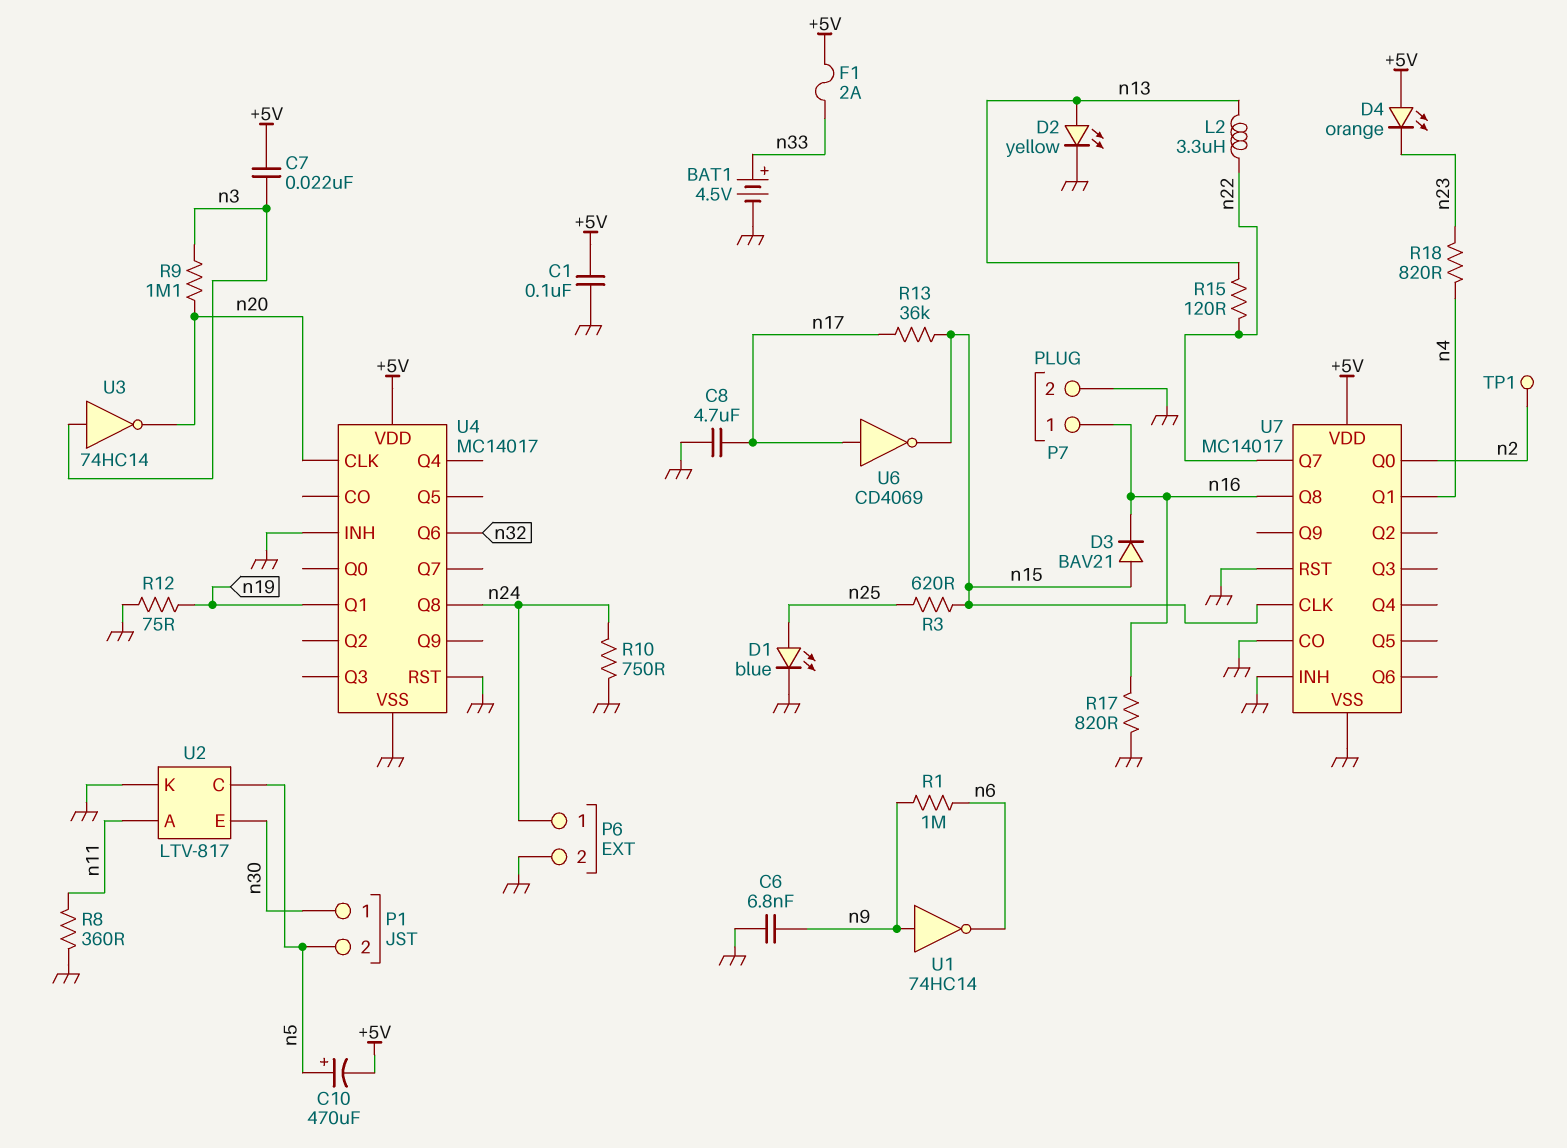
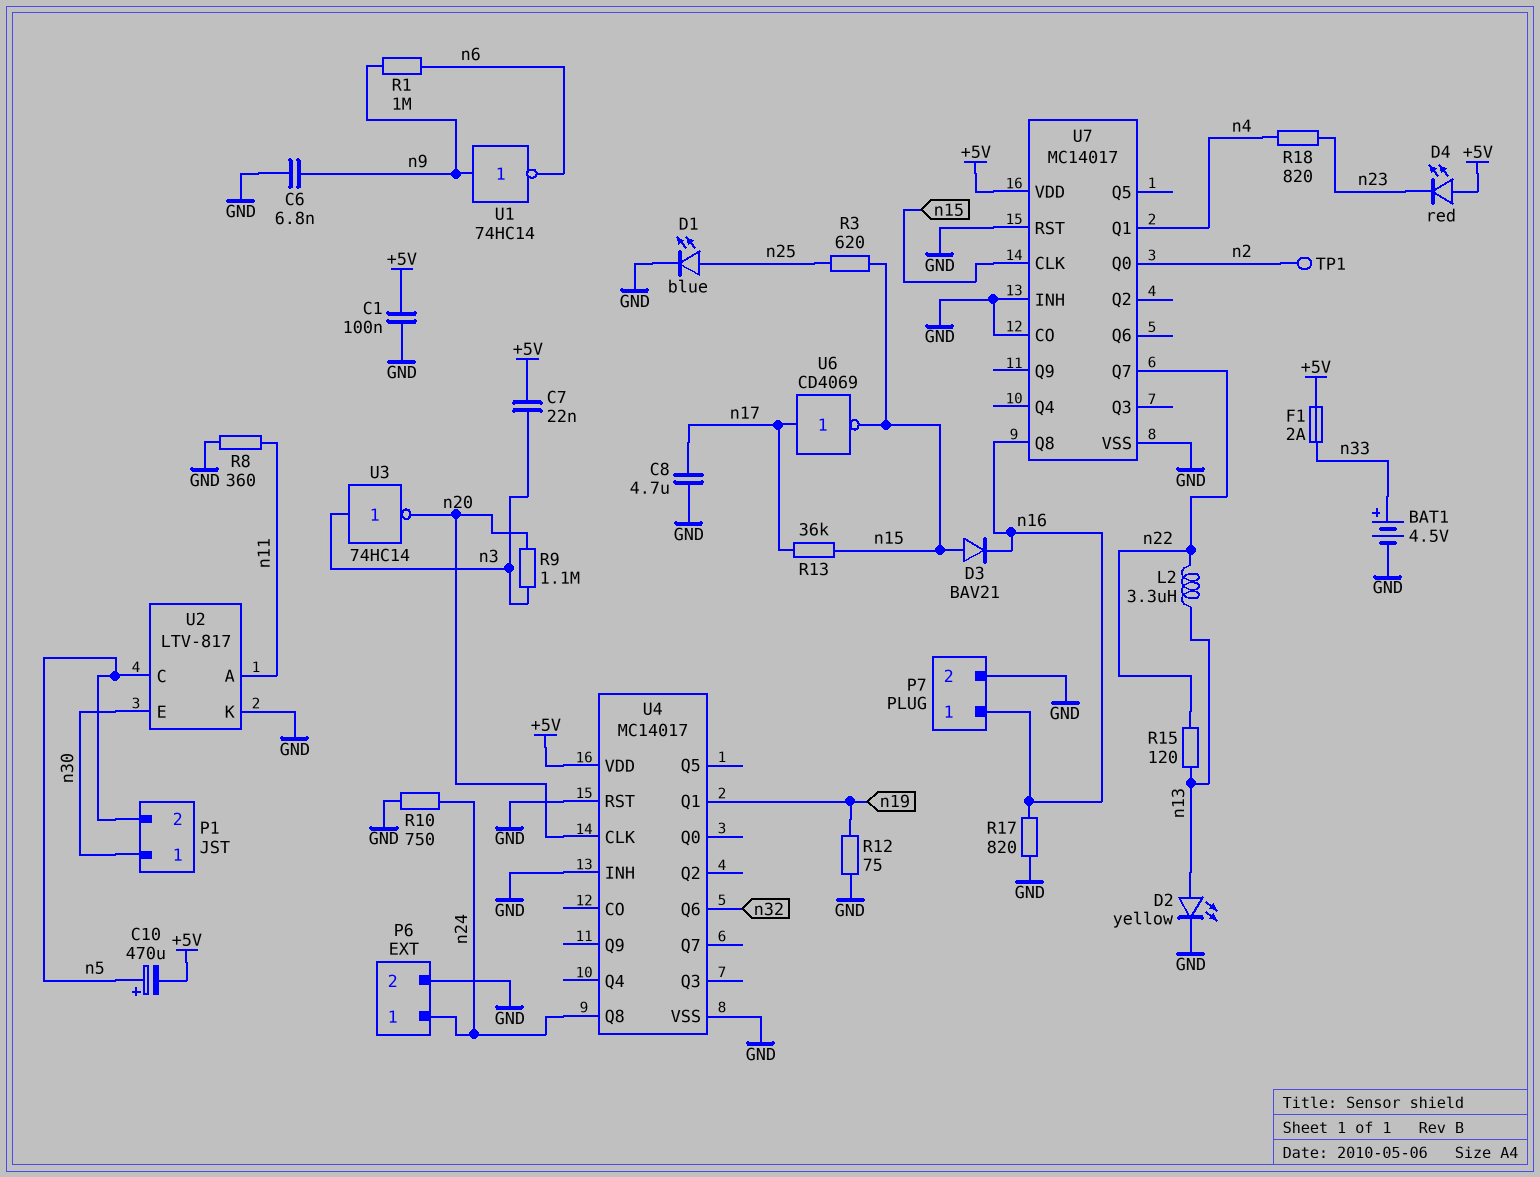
D4: LED orange (A +5V, K n23) -> LED red (A +5V, K n23)

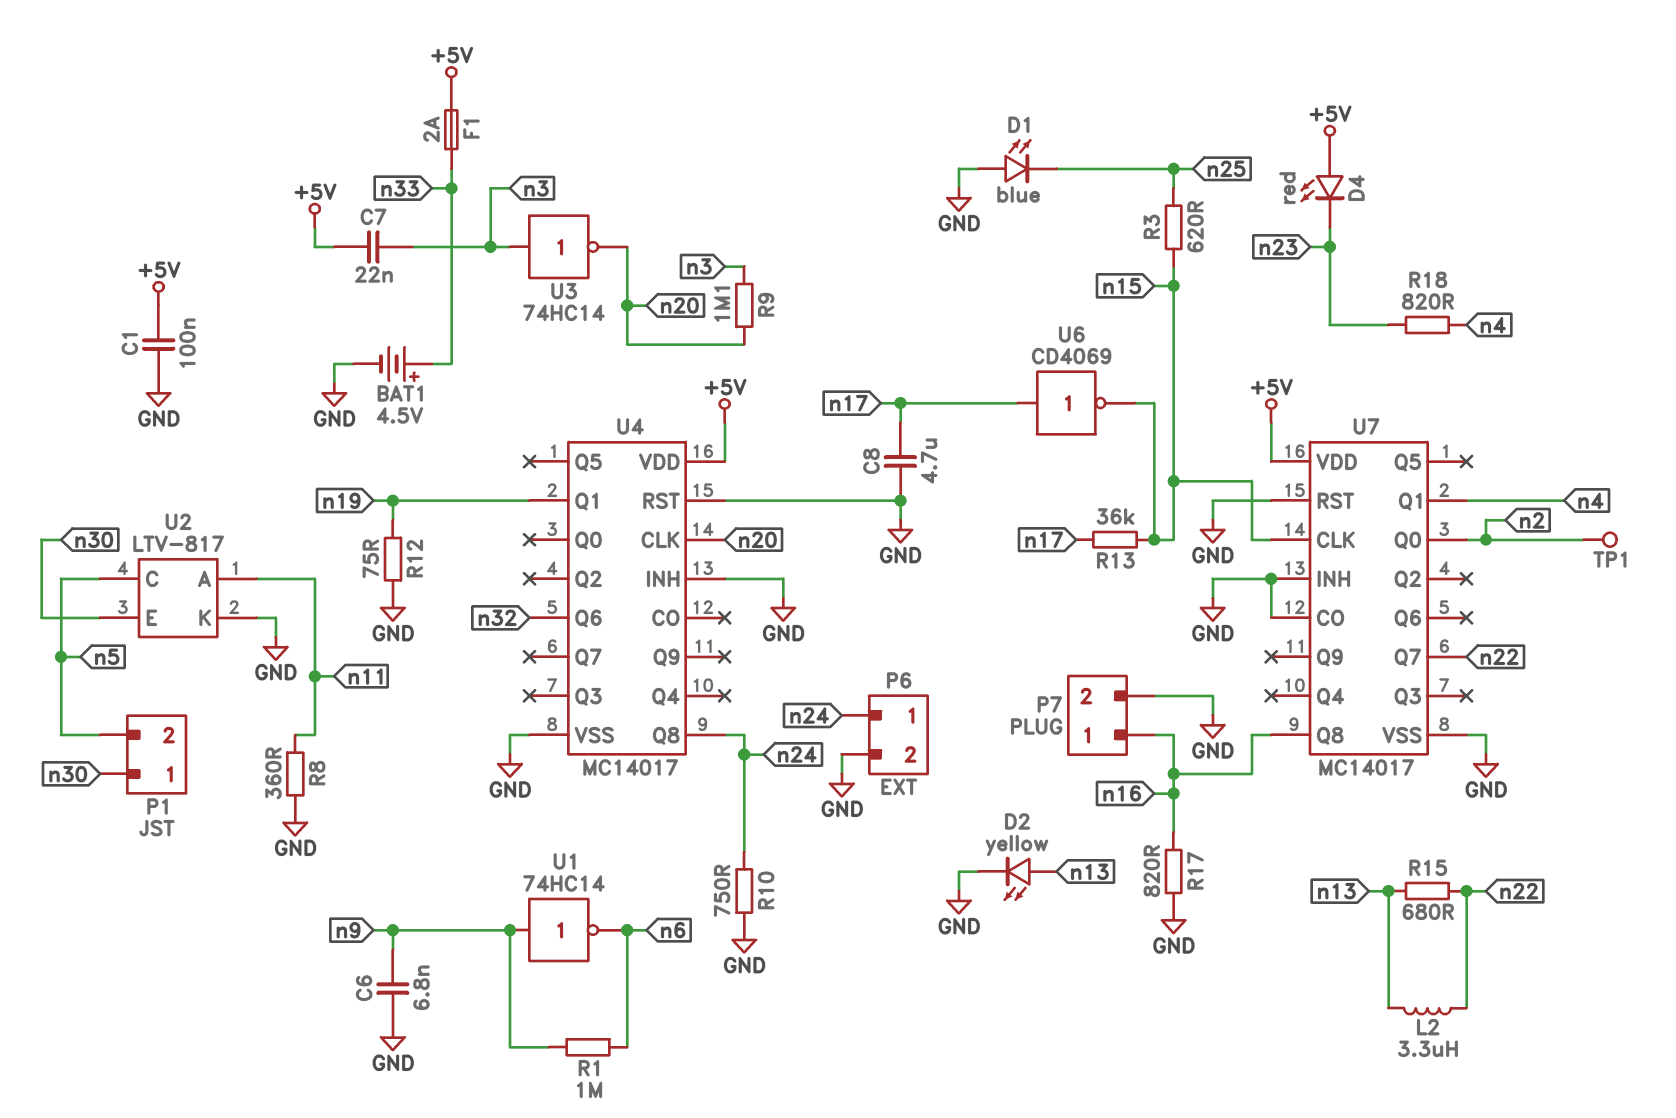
C10: 470uF (plus n5, minus +5V) -> none
D1: LED blue (A n25, K GND) -> LED blue (A GND, K n25)
D3: diode BAV21 (A n15, K n16) -> none
R15: 120 (n13, n22) -> 680 (n13, n22)

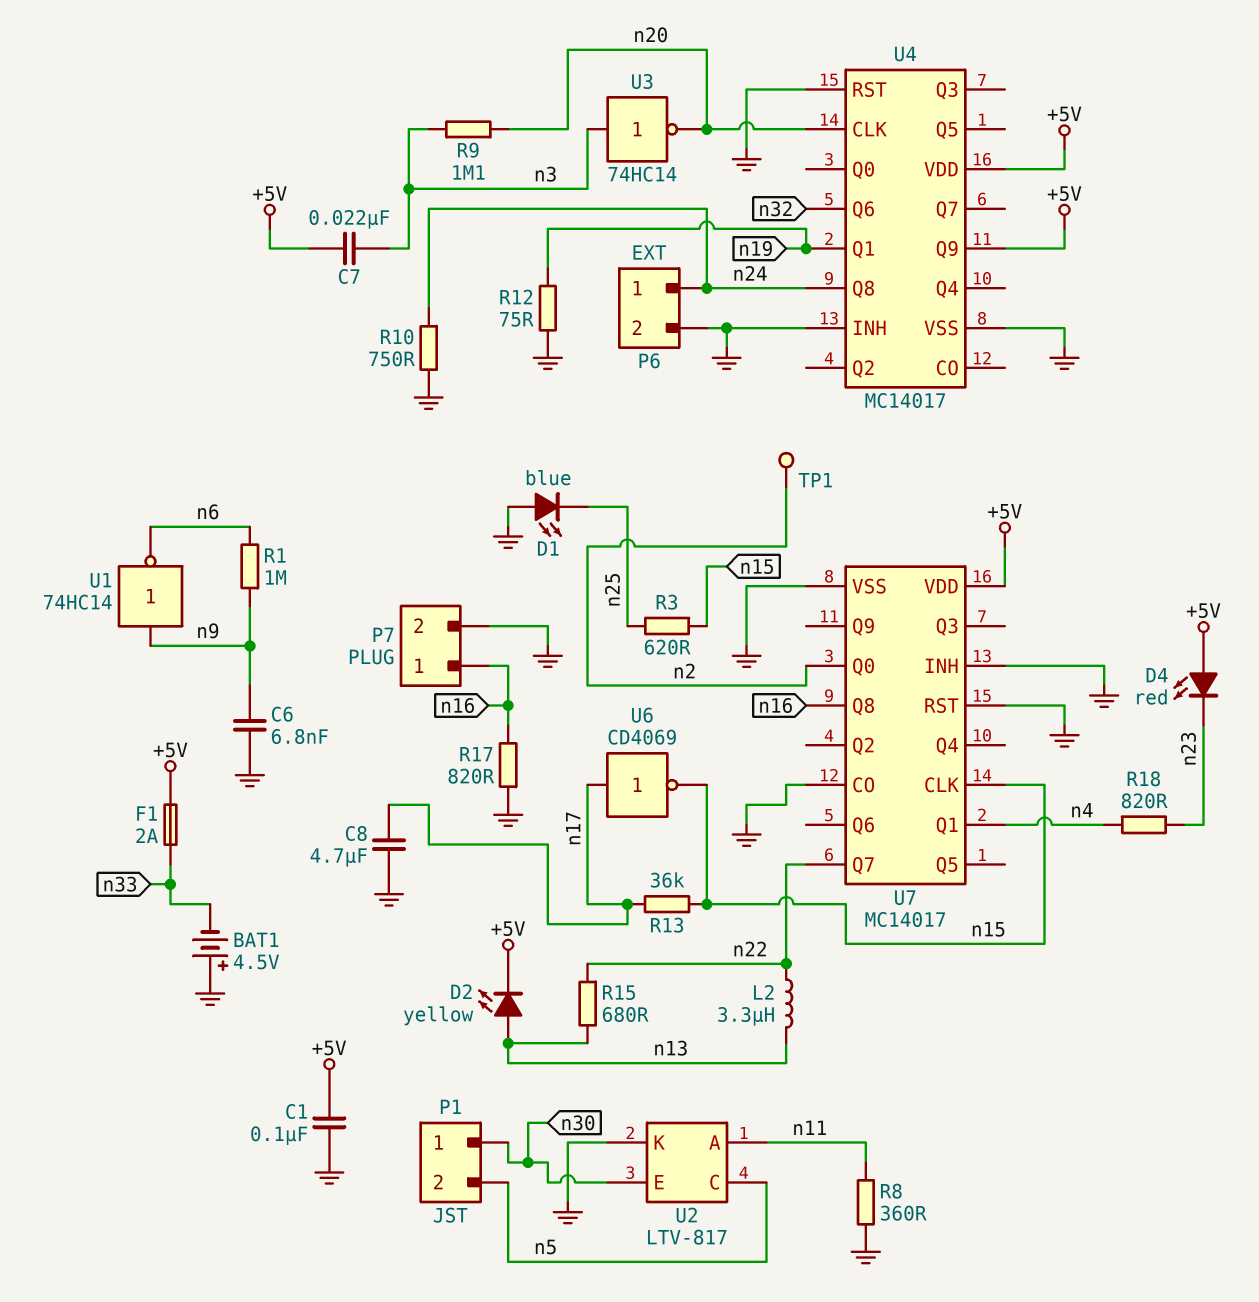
BAT1: 4.5V (plus n33, minus GND) -> 4.5V (plus GND, minus n33)
D2: LED yellow (A n13, K GND) -> LED yellow (A n13, K +5V)
U4 pin Q9: none -> +5V

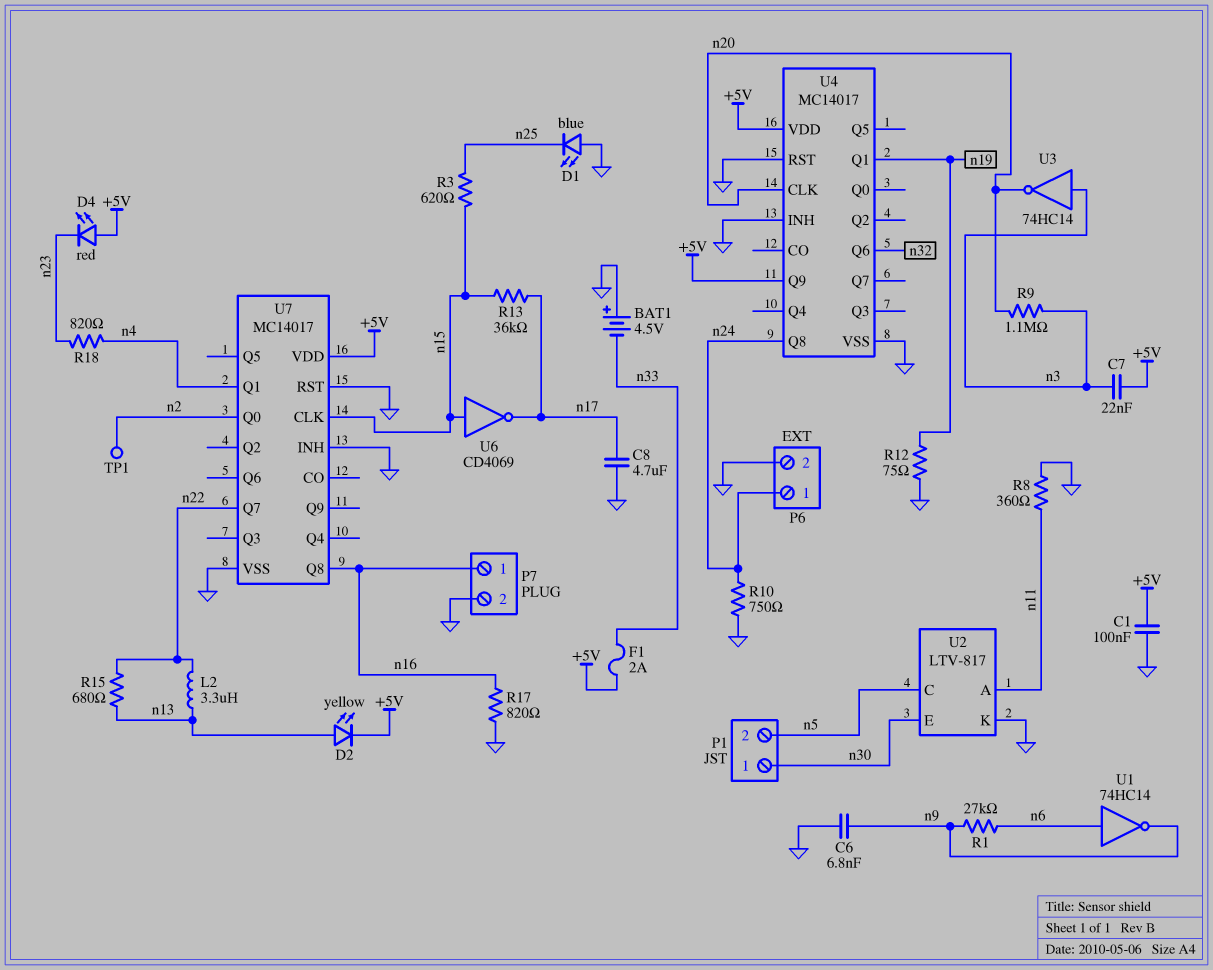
R1: 1M (n6, n9) -> 27k (n6, n9)
U1: NOT 74HC14 (in n9, out n6) -> NOT 74HC14 (in n6, out n9)
U6: NOT CD4069 (in n17, out n15) -> NOT CD4069 (in n15, out n17)
U7 pin CO: GND -> none

